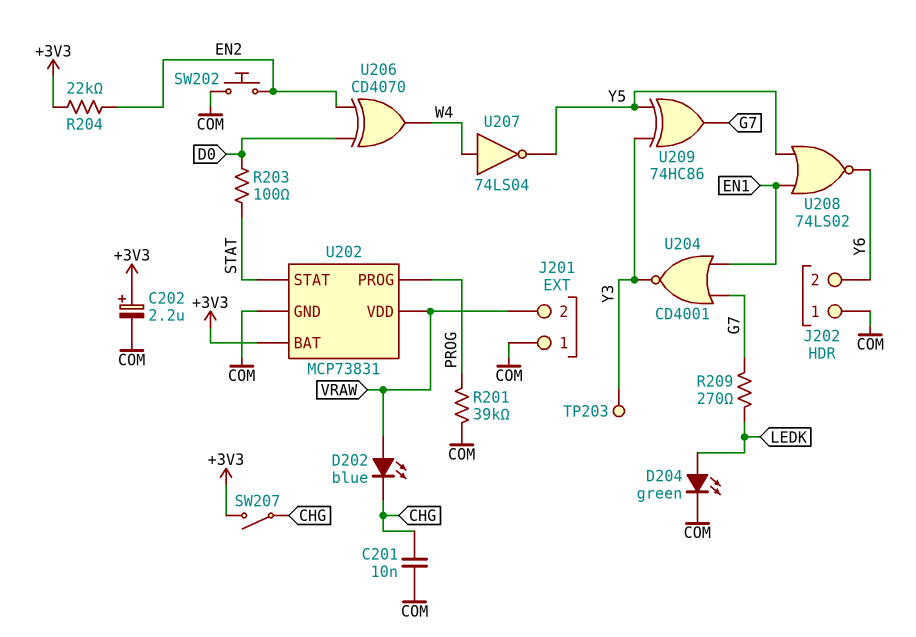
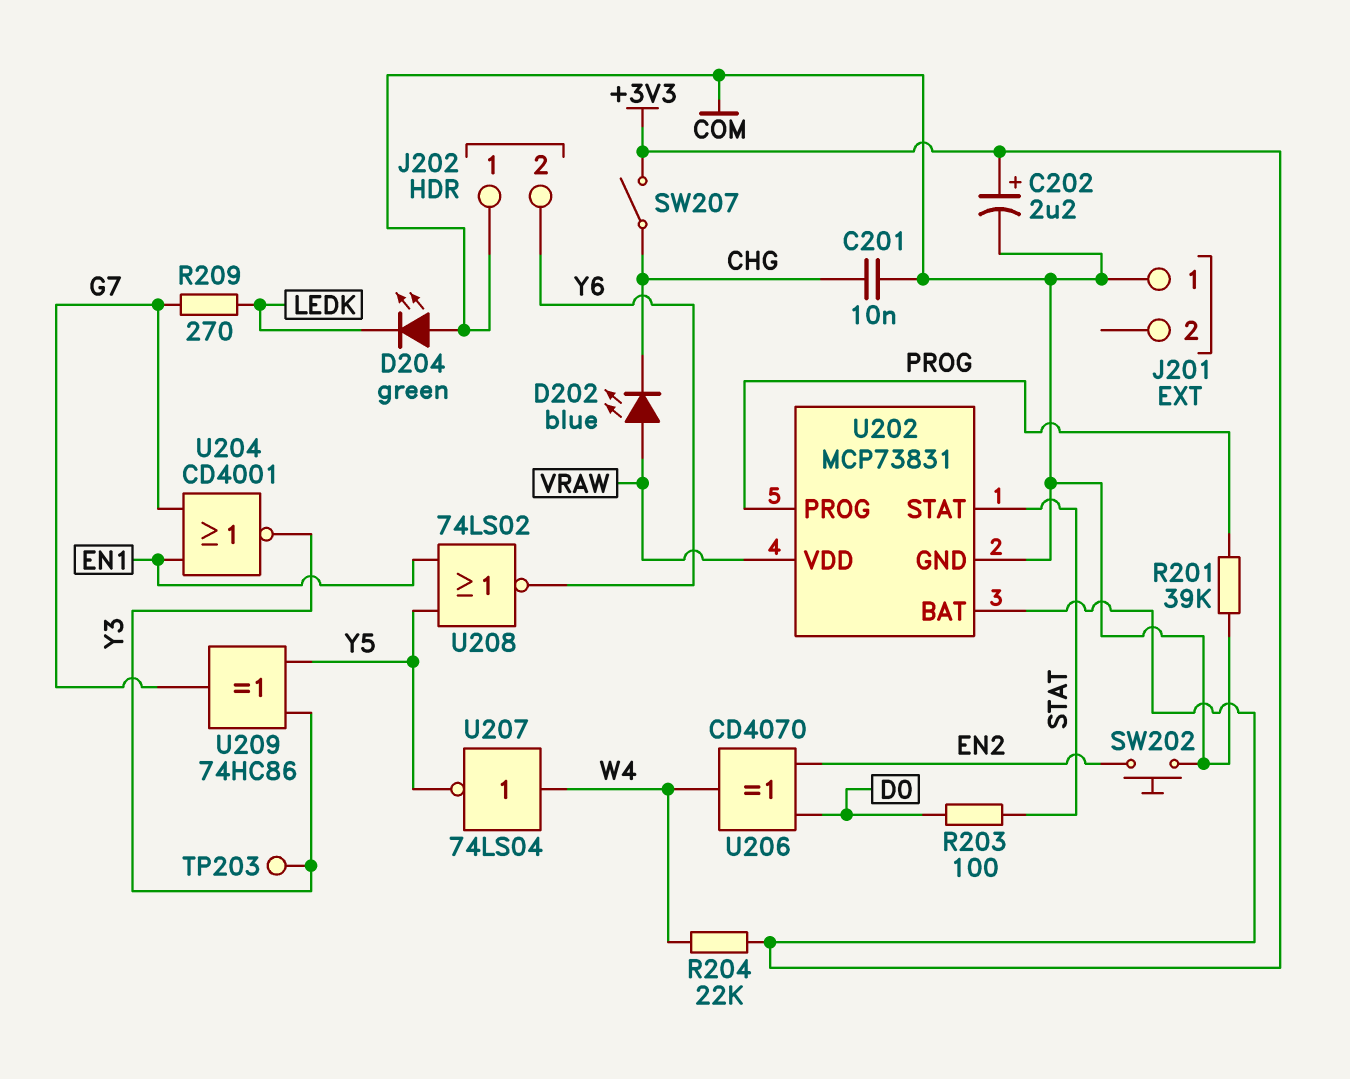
D204: LED green (A LEDK, K COM) -> LED green (A COM, K LEDK)
J201 pin 2: VRAW -> none
R204: 22k (+3V3, EN2) -> 22k (+3V3, W4)

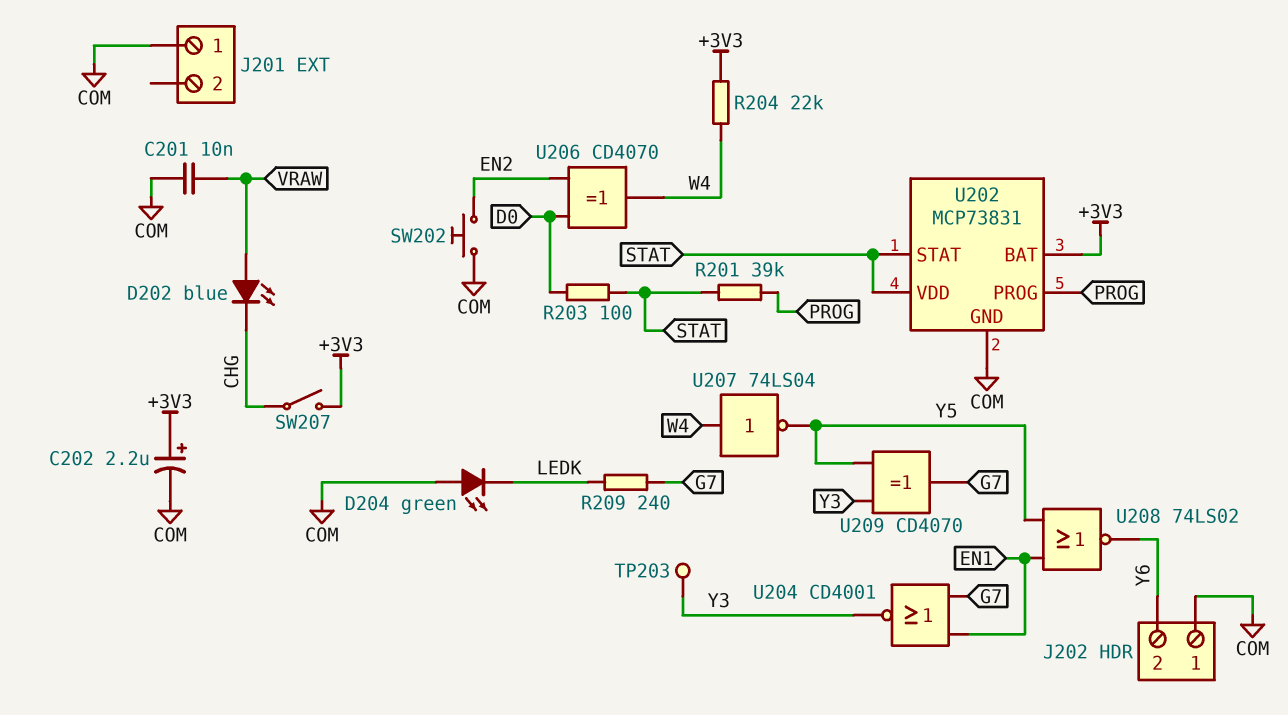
C201: 10nF (CHG, COM) -> 10nF (COM, VRAW)
R201: 39k (COM, PROG) -> 39k (PROG, STAT)
R209: 270 (G7, LEDK) -> 240 (G7, LEDK)
U202 pin VDD: VRAW -> STAT
U209: XOR 74HC86 (in Y3, in Y5, out G7) -> XOR CD4070 (in Y3, in Y5, out G7)

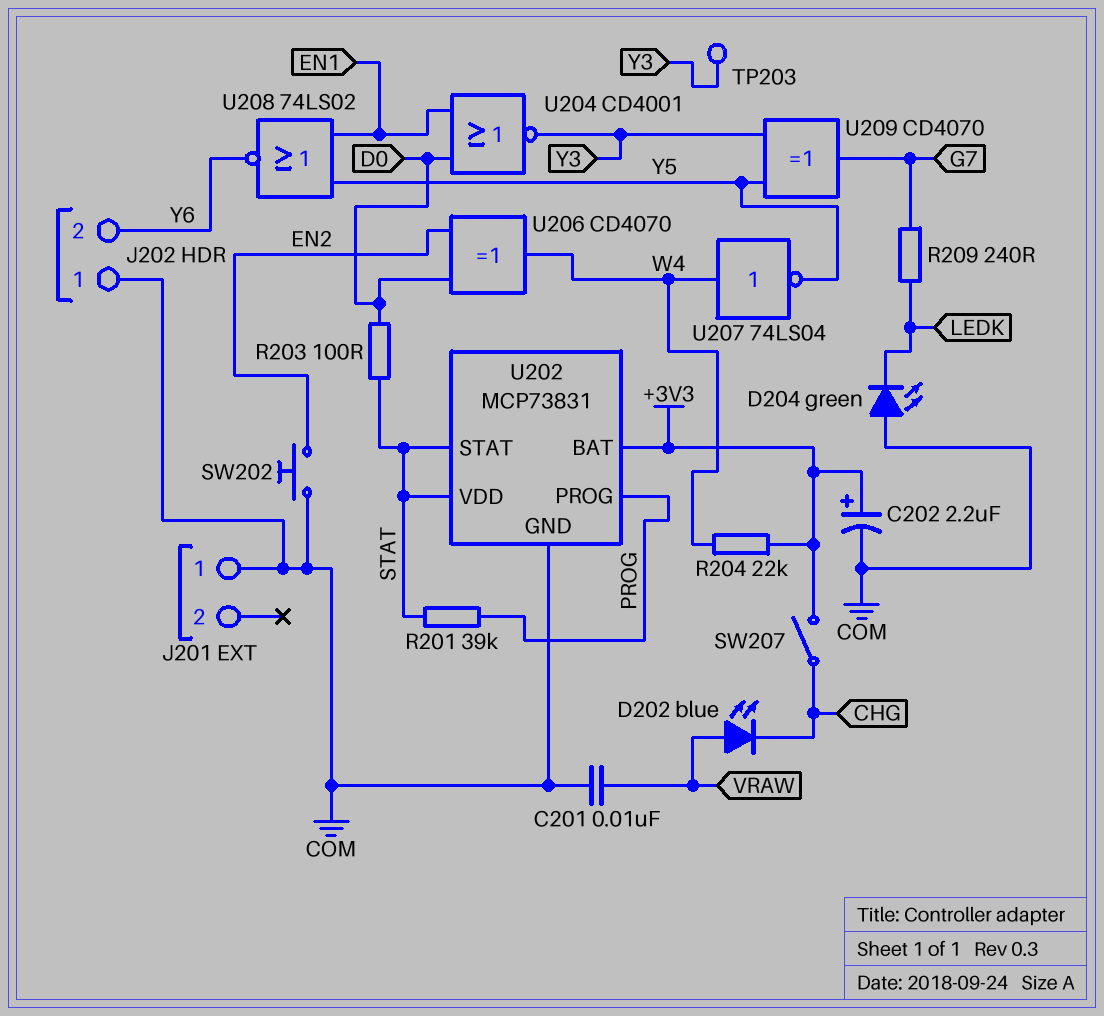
U204: NOR CD4001 (in EN1, in G7, out Y3) -> NOR CD4001 (in D0, in EN1, out Y3)

